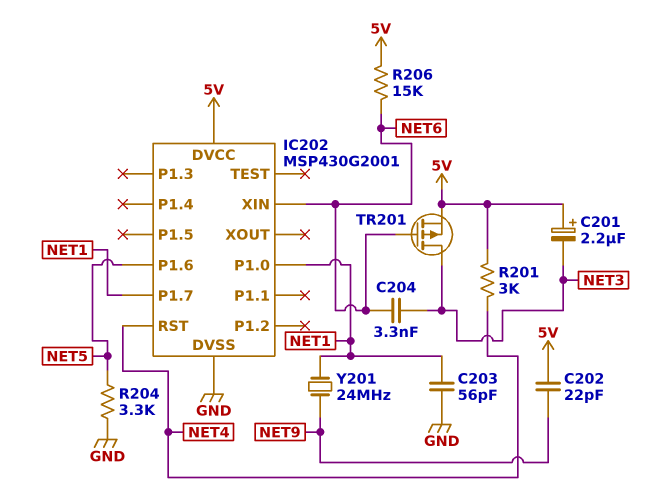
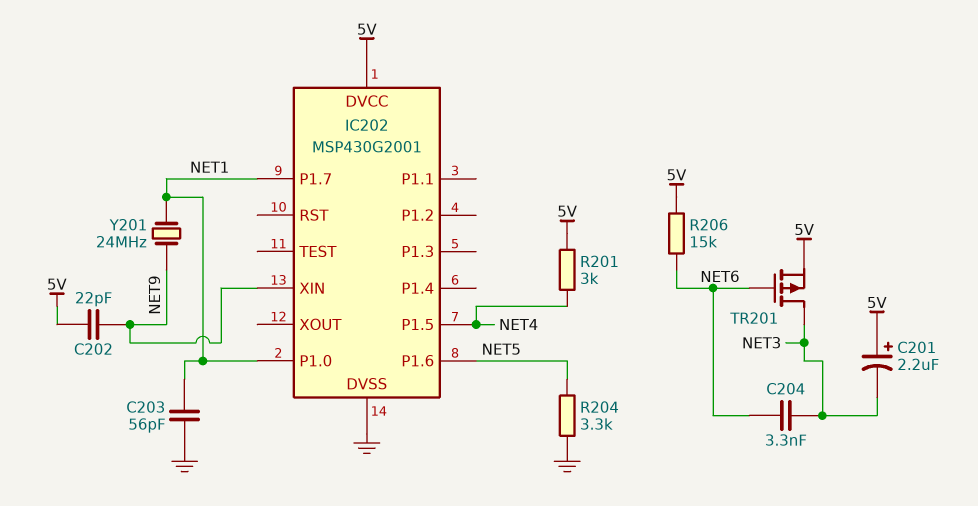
IC202 pin P1.5: none -> NET4
IC202 pin RST: NET4 -> none
IC202 pin XIN: NET6 -> NET9

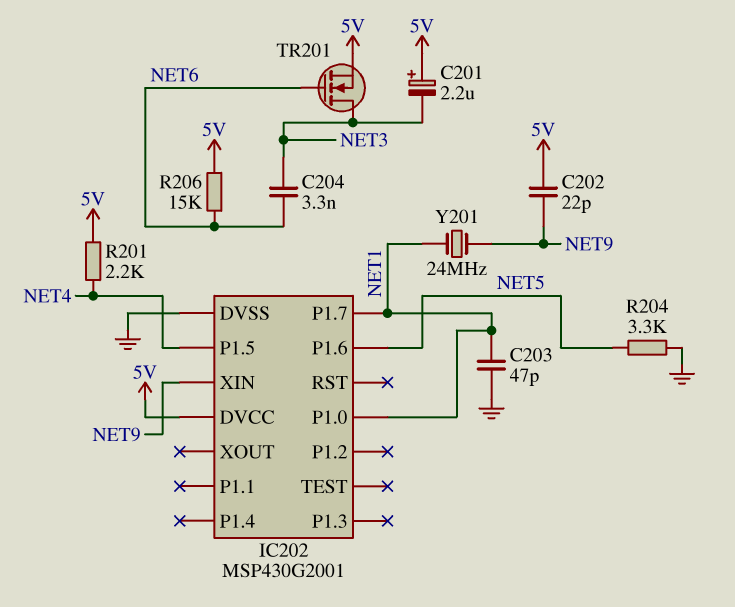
C203: 56pF (GND, NET1) -> 47pF (GND, NET1)
R201: 3k (5V, NET4) -> 2.2k (5V, NET4)
TR201: PMOS (G NET6, D NET3, S 5V) -> NMOS (G NET6, D NET3, S 5V)

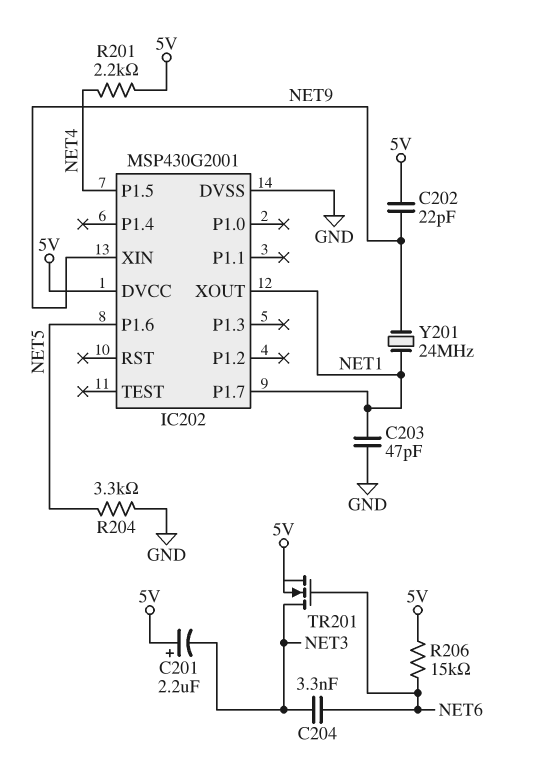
IC202 pin P1.0: NET1 -> none
IC202 pin XOUT: none -> NET1

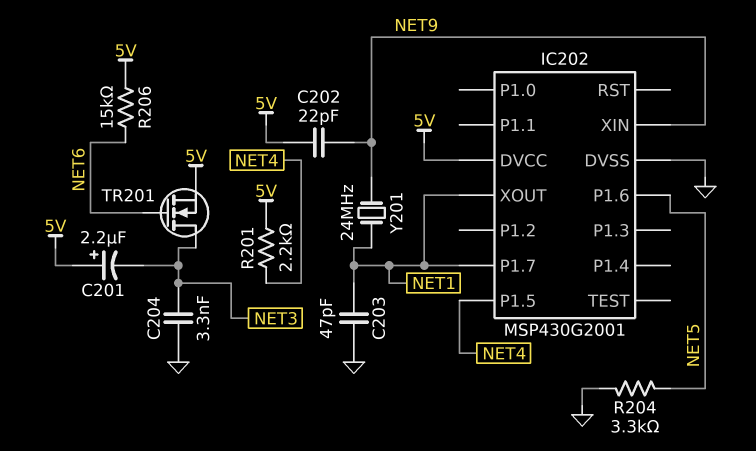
C204: 3.3nF (NET3, NET6) -> 3.3nF (GND, NET3)

